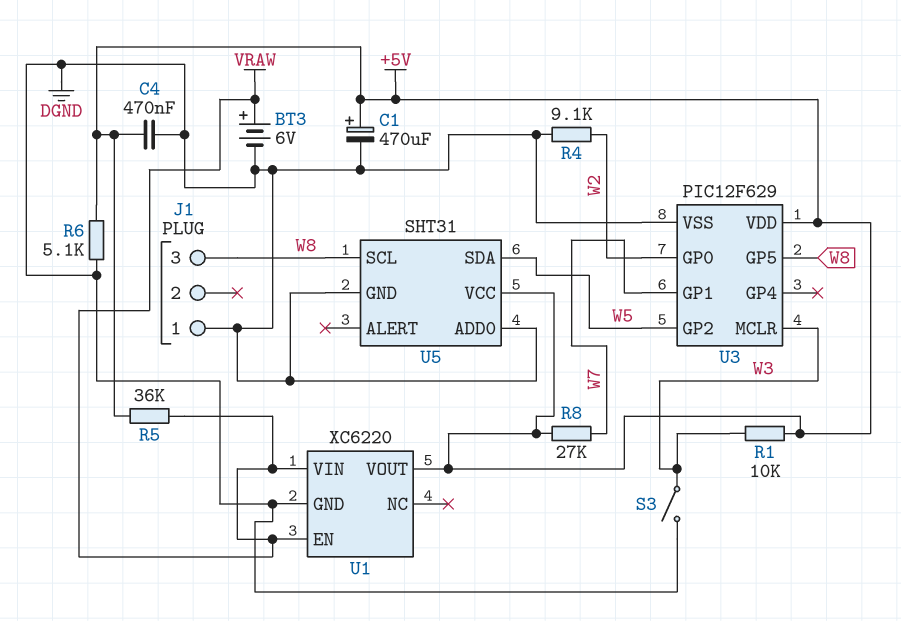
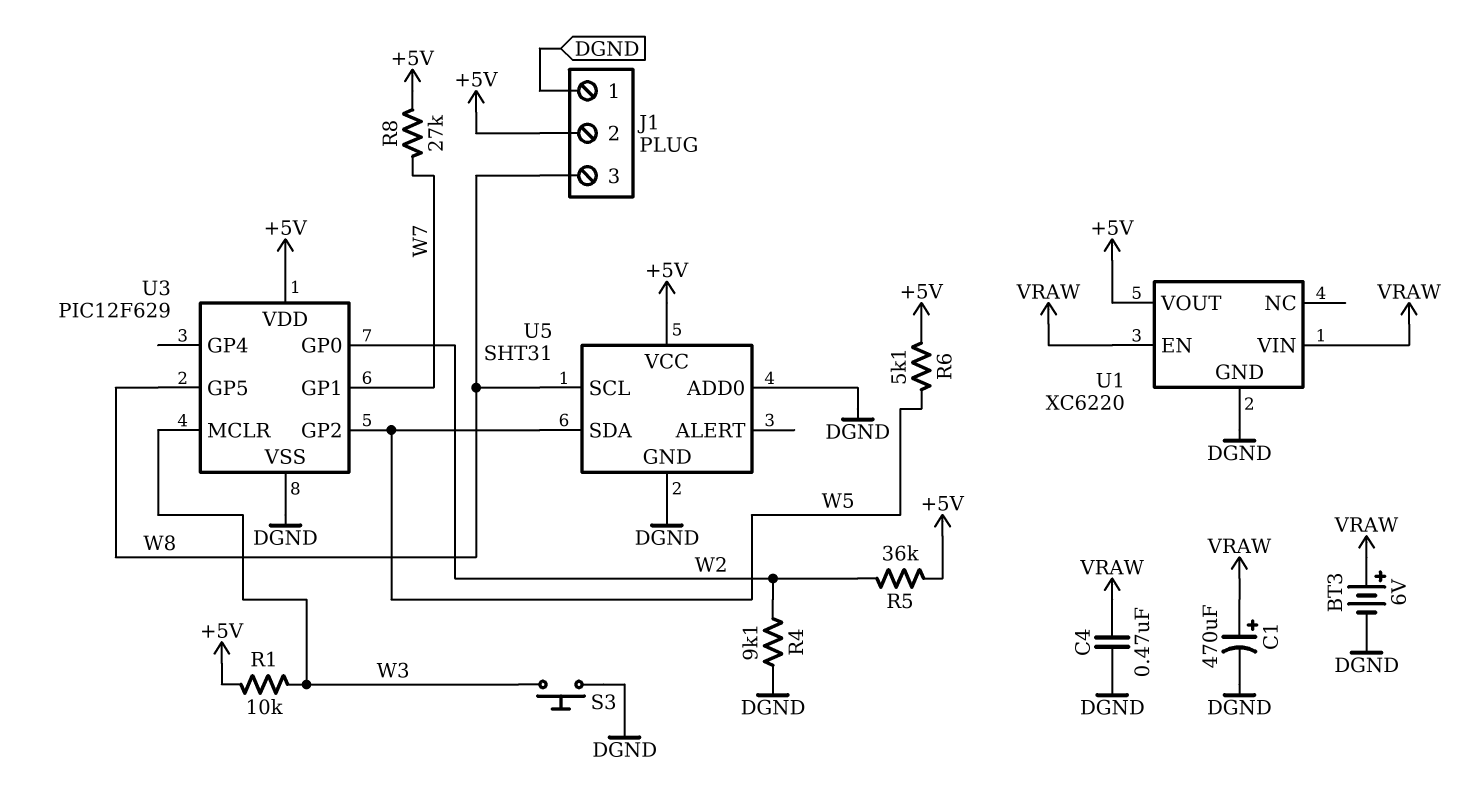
C1: 470uF (plus +5V, minus DGND) -> 470uF (plus VRAW, minus DGND)
C4: 470nF (+5V, DGND) -> 470nF (DGND, VRAW)
J1 pin 2: none -> +5V
R5: 36k (+5V, VRAW) -> 36k (+5V, W2)
R6: 5.1k (+5V, DGND) -> 5.1k (+5V, W5)
S3: switch (DGND, W3) -> button (DGND, W3)

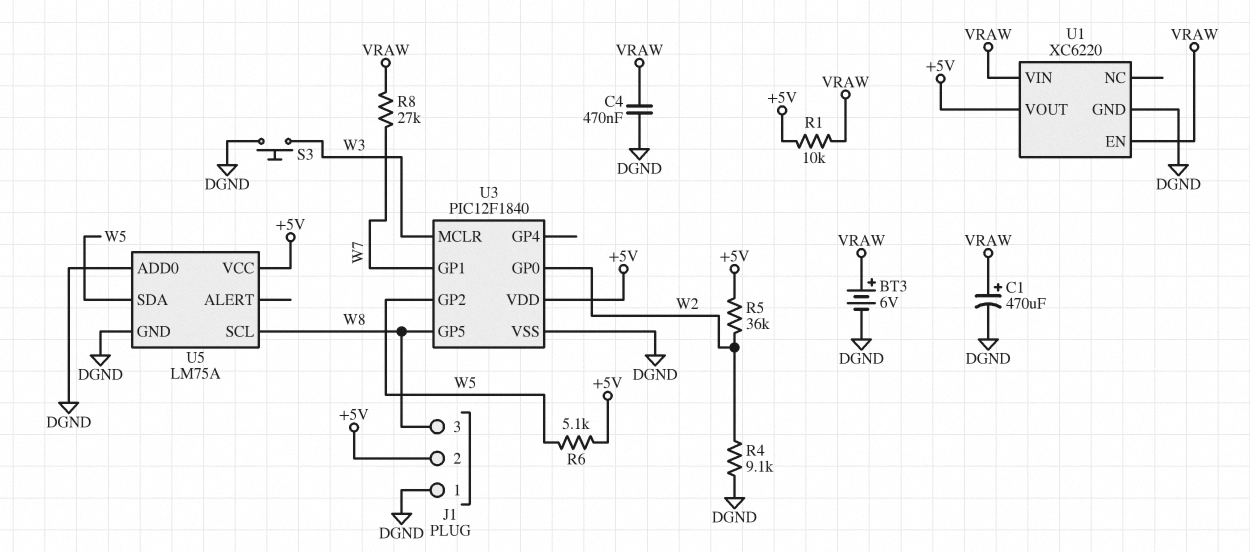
R1: 10k (+5V, W3) -> 10k (+5V, VRAW)
R8: 27k (+5V, W7) -> 27k (VRAW, W7)
U3: PIC12F629 -> PIC12F1840
U5: SHT31 -> LM75A

